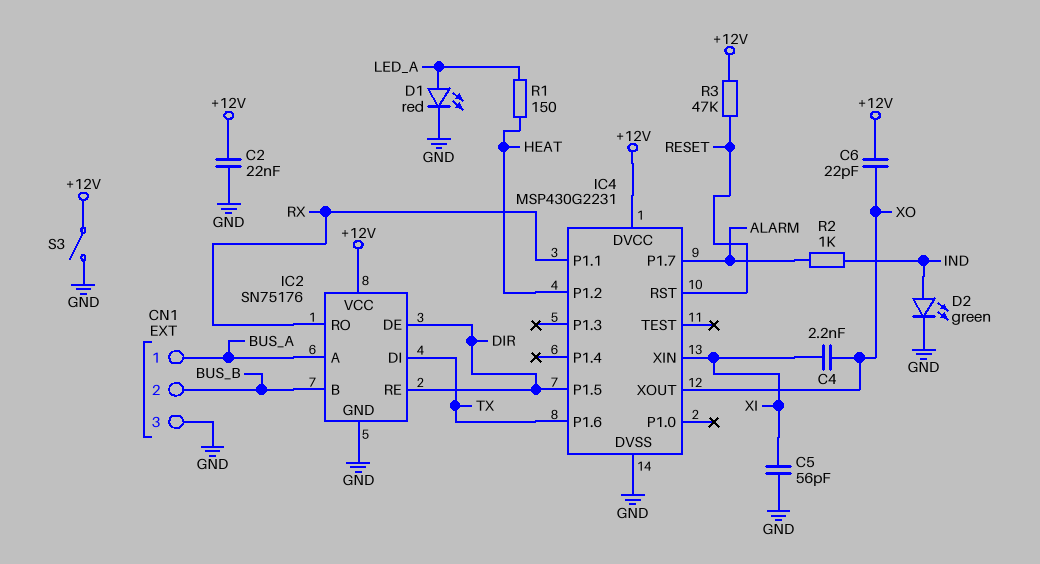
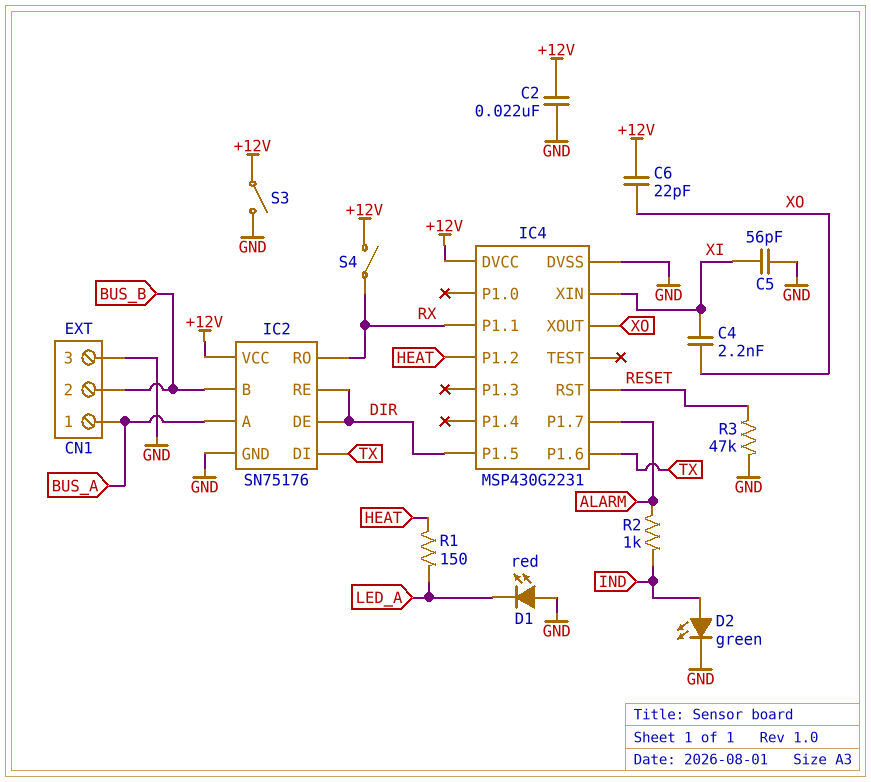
D1: LED red (A LED_A, K GND) -> LED red (A GND, K LED_A)
R3: 47k (+12V, RESET) -> 47k (GND, RESET)
S4: none -> switch (+12V, RX)

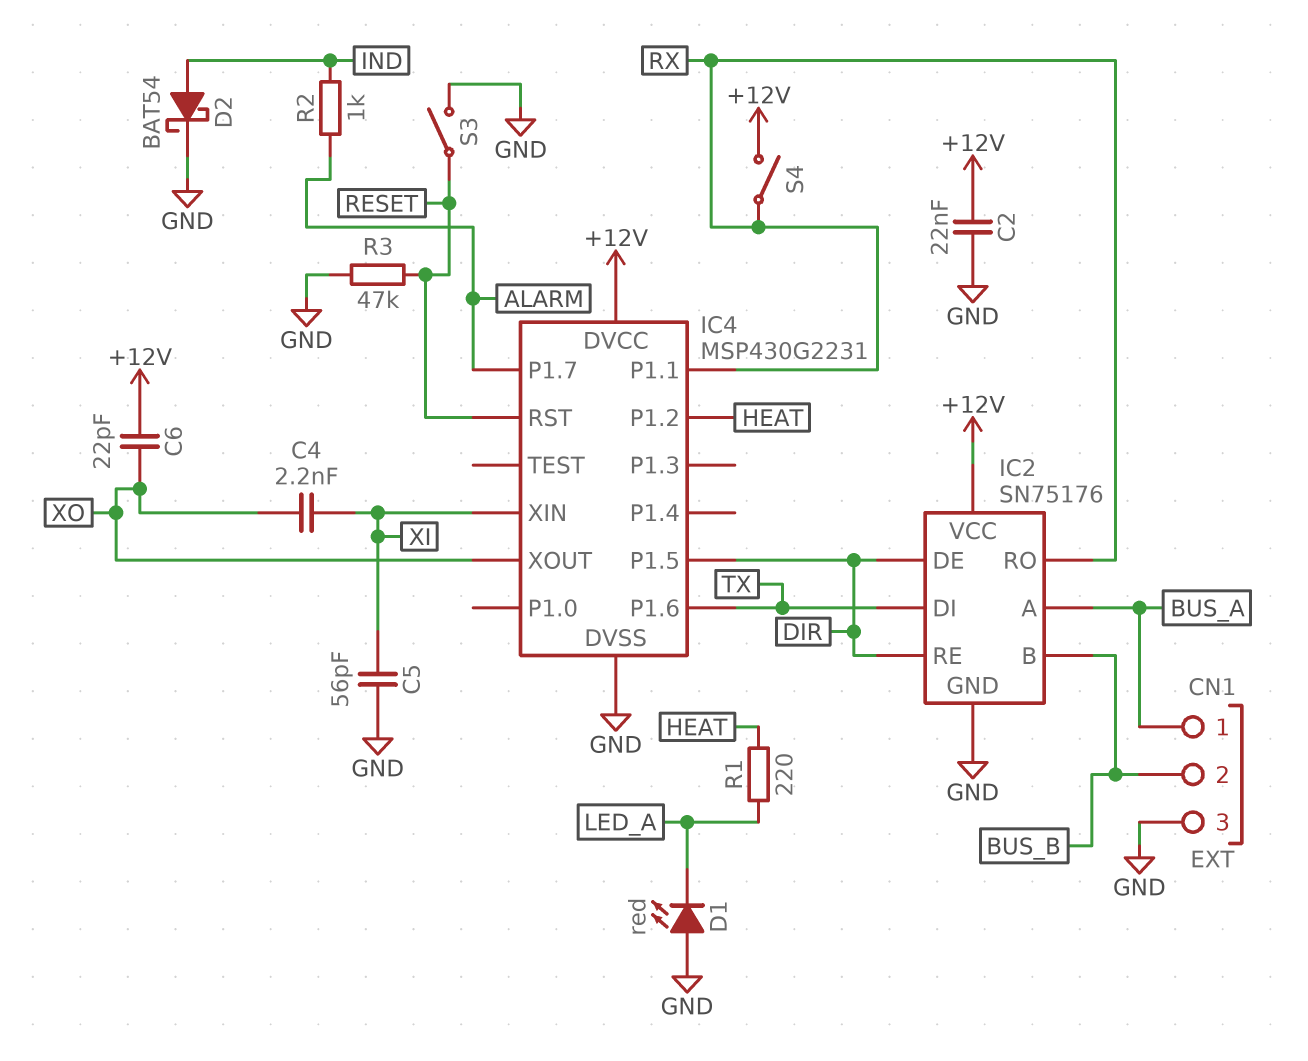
D2: LED green (A IND, K GND) -> schottky BAT54 (A IND, K GND)
R1: 150 (HEAT, LED_A) -> 220 (HEAT, LED_A)
S3: switch (+12V, GND) -> switch (GND, RESET)

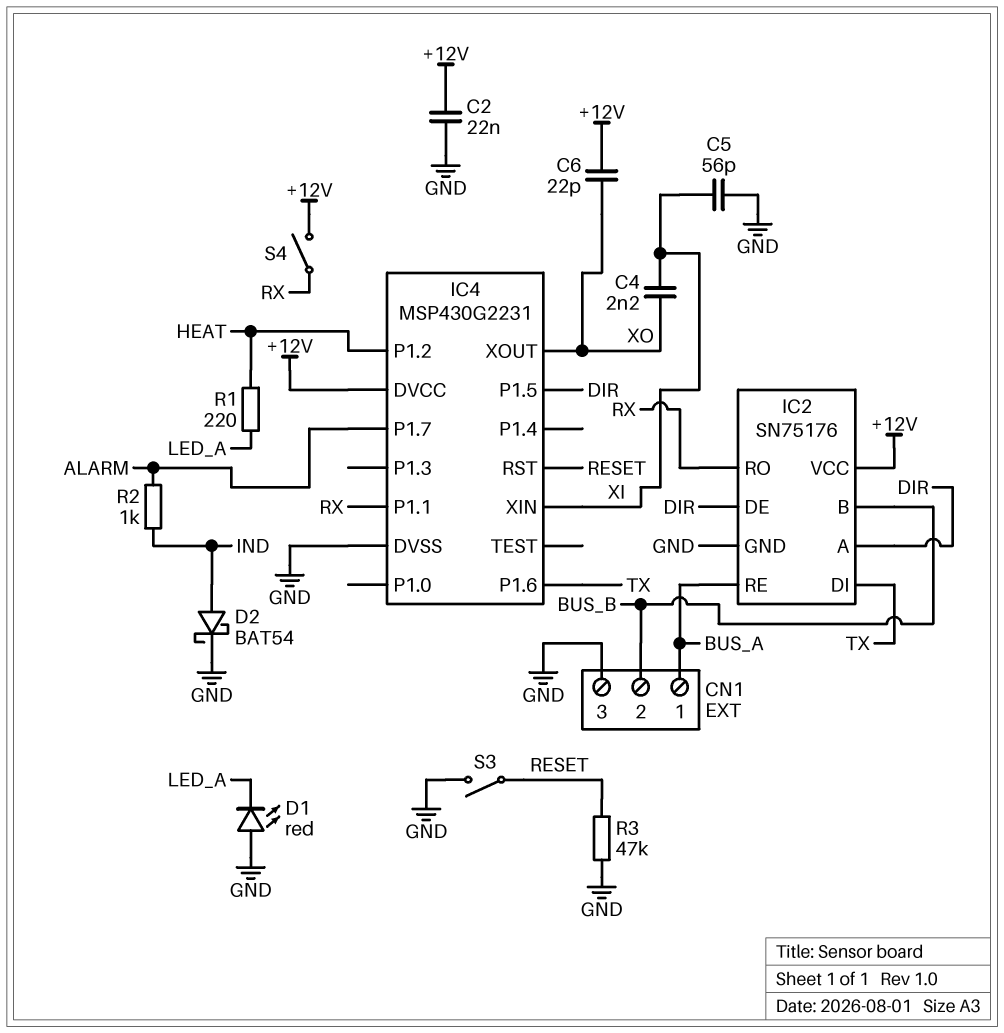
IC2 pin A: BUS_A -> DIR
IC2 pin RE: DIR -> BUS_A

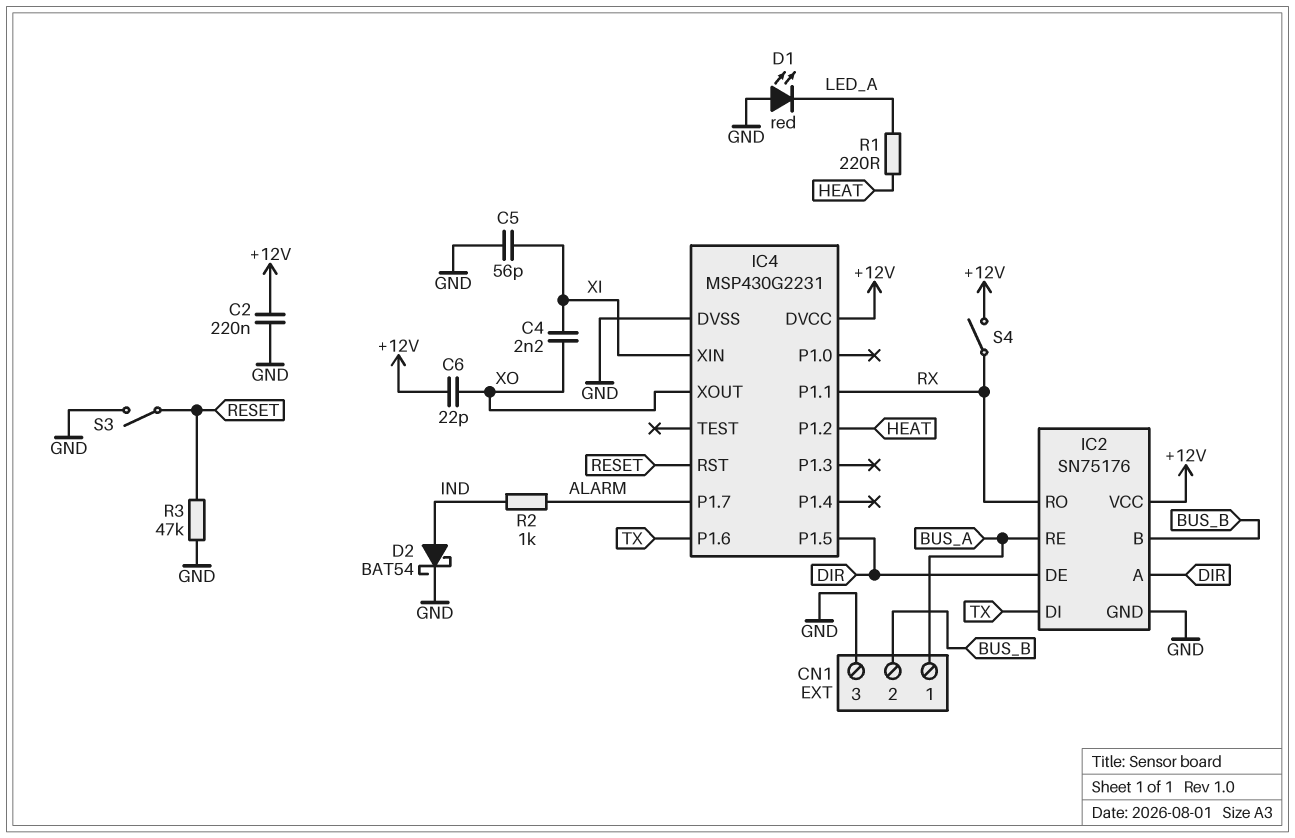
C2: 22nF (+12V, GND) -> 220nF (+12V, GND)

